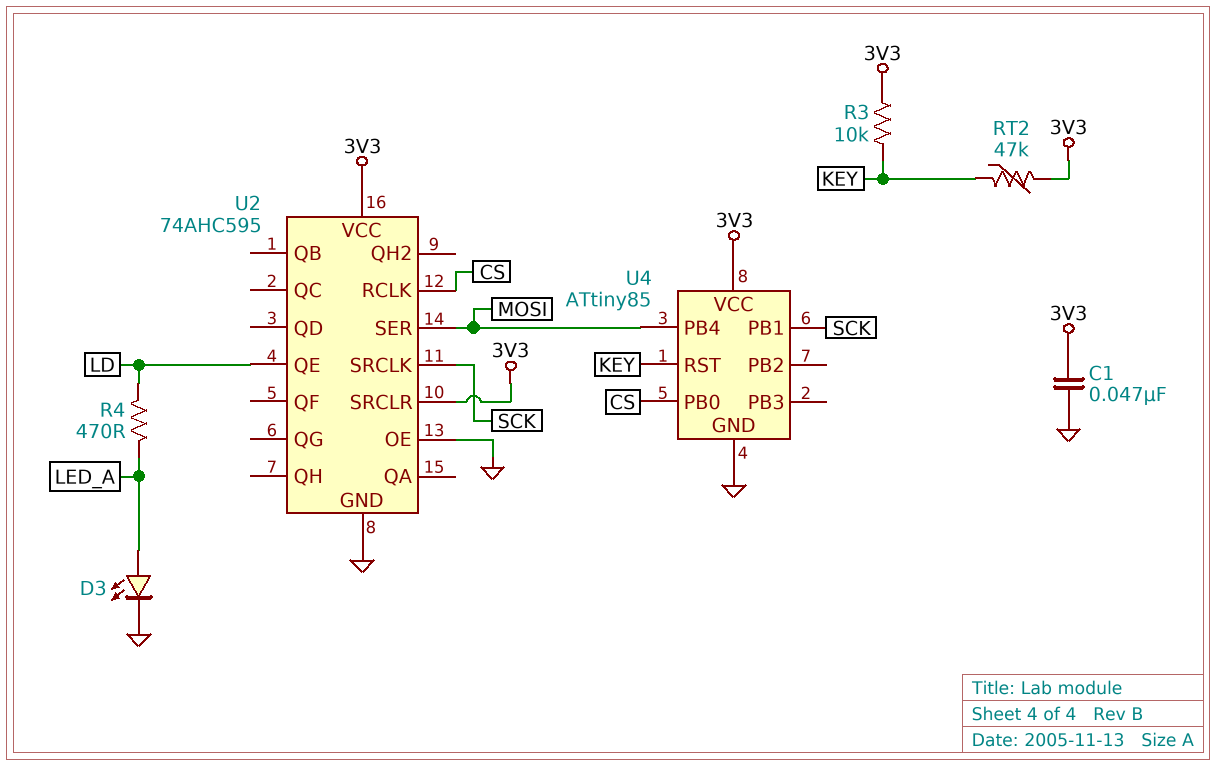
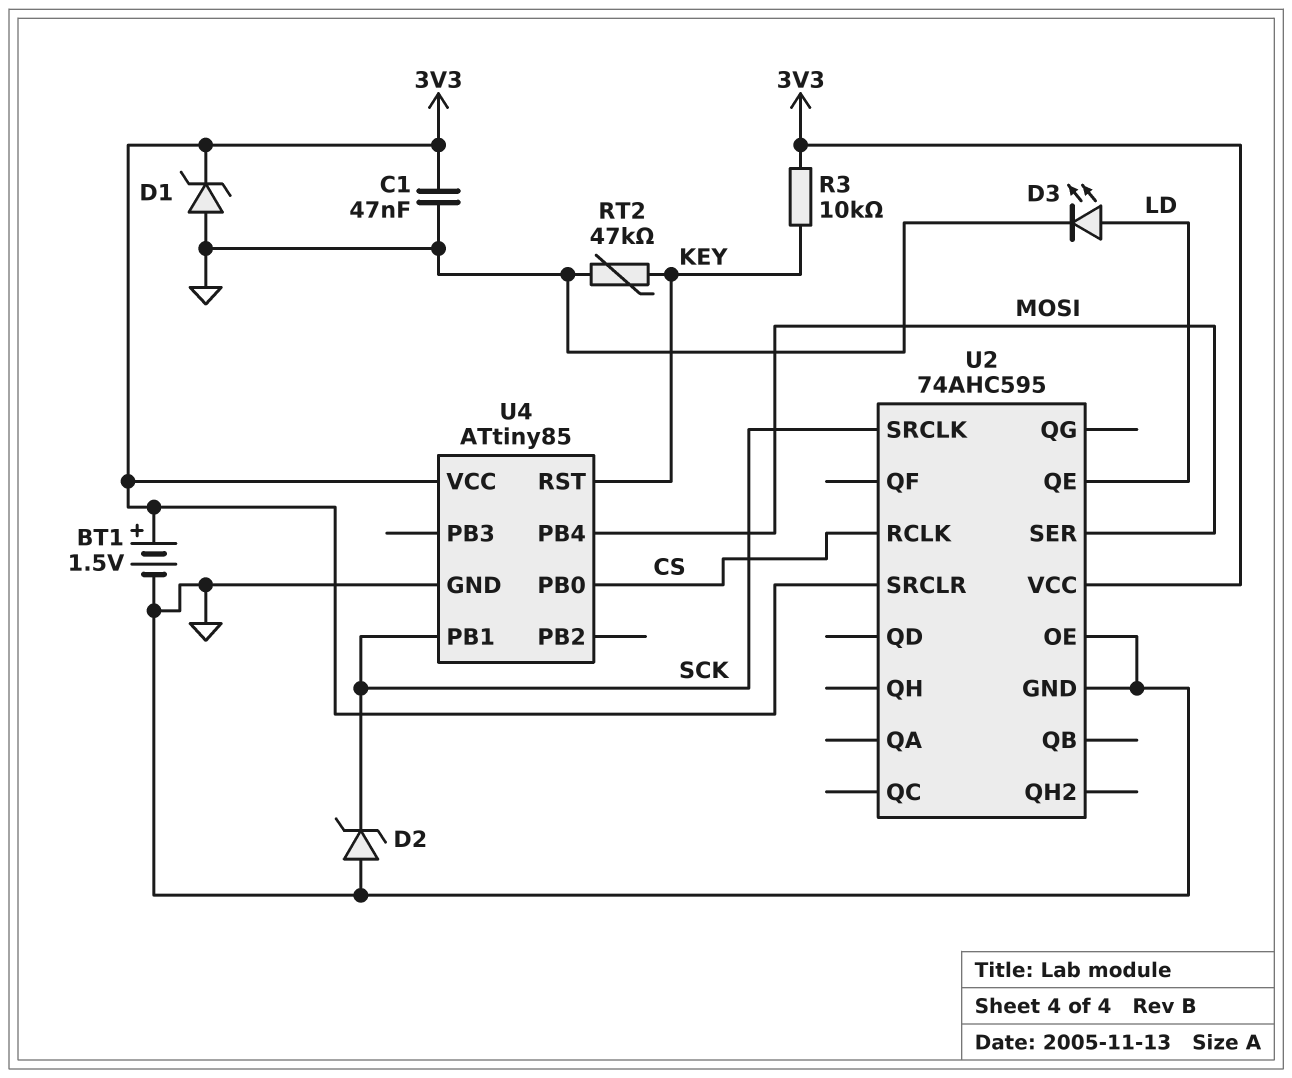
BT1: none -> 1.5V (plus 3V3, minus GND)
D1: none -> zener (A GND, K 3V3)
D2: none -> zener (A GND, K SCK)
D3: LED (A LED_A, K GND) -> LED (A LD, K GND)
R4: 470 (LD, LED_A) -> none
RT2: 47k (3V3, KEY) -> 47k (GND, KEY)

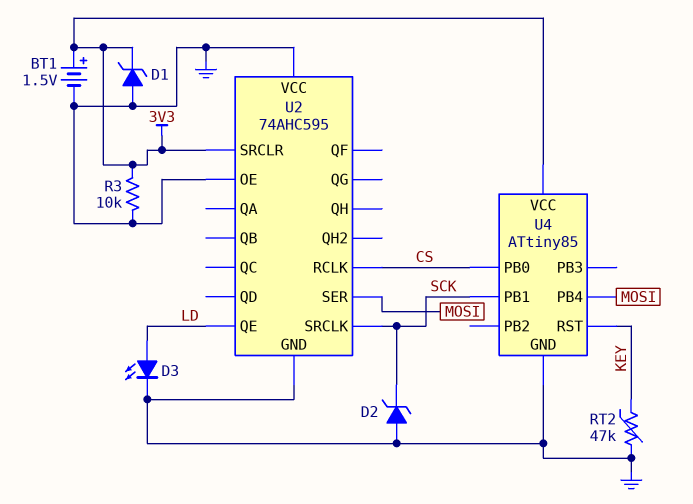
C1: 47nF (3V3, GND) -> none
R3: 10k (3V3, KEY) -> 10k (3V3, GND)
U2 pin VCC: 3V3 -> GND

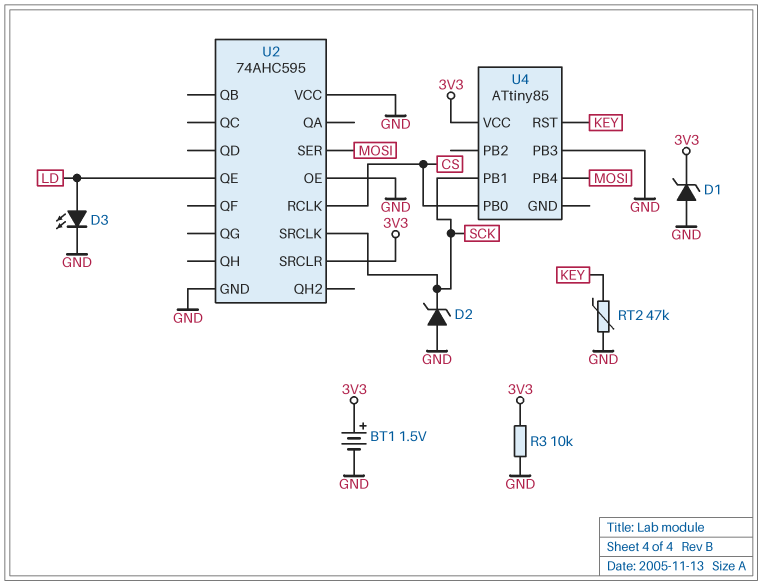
U4 pin GND: GND -> none
U4 pin PB3: none -> GND

